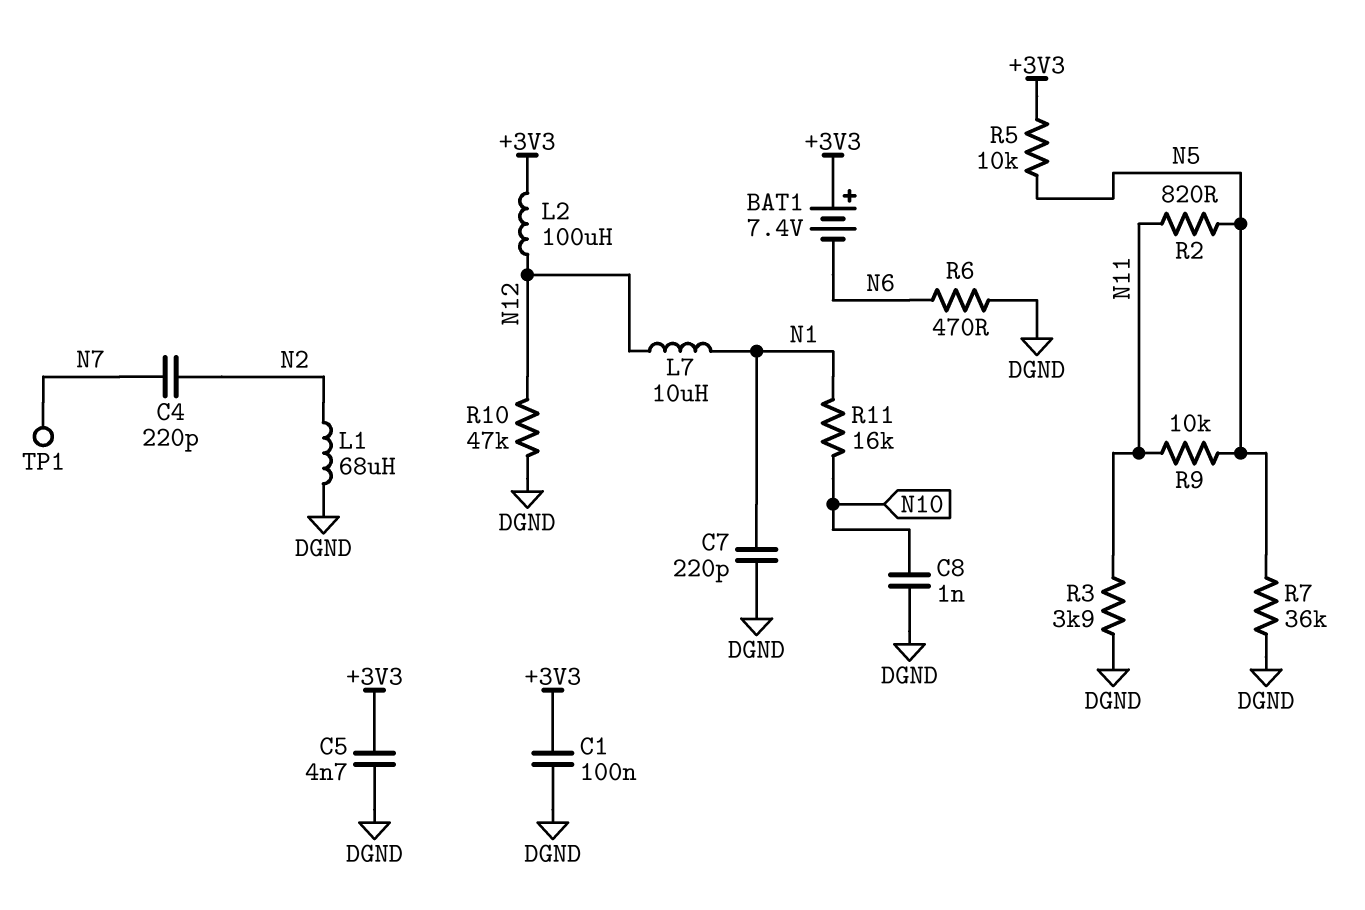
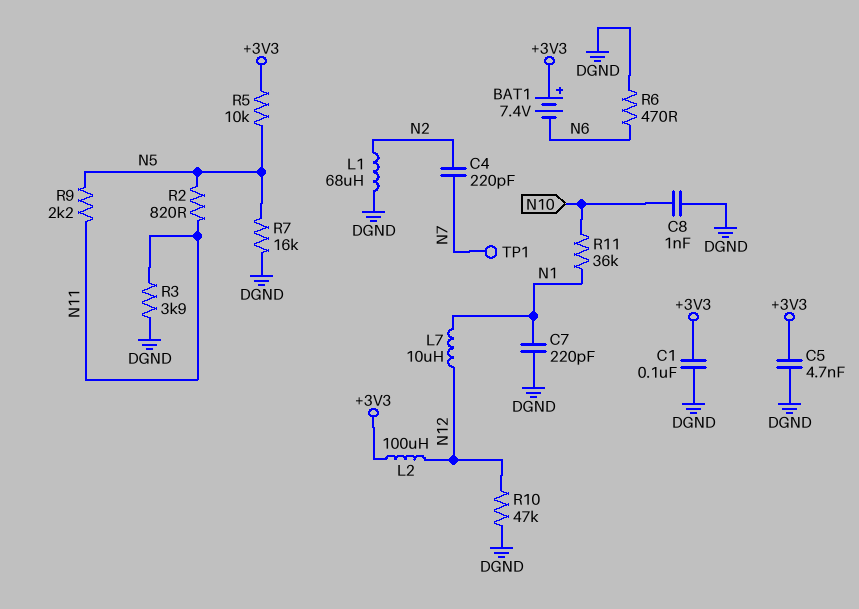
R7: 36k (DGND, N5) -> 16k (DGND, N5)
R9: 10k (N5, N11) -> 2.2k (N5, N11)
R11: 16k (N1, N10) -> 36k (N1, N10)

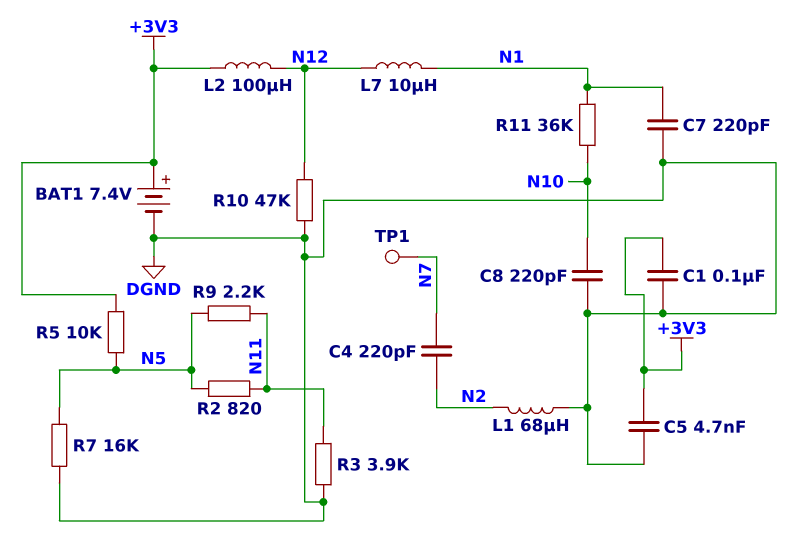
BAT1: 7.4V (plus +3V3, minus N6) -> 7.4V (plus +3V3, minus DGND)
C8: 1nF (DGND, N10) -> 220pF (DGND, N10)
R6: 470 (DGND, N6) -> none

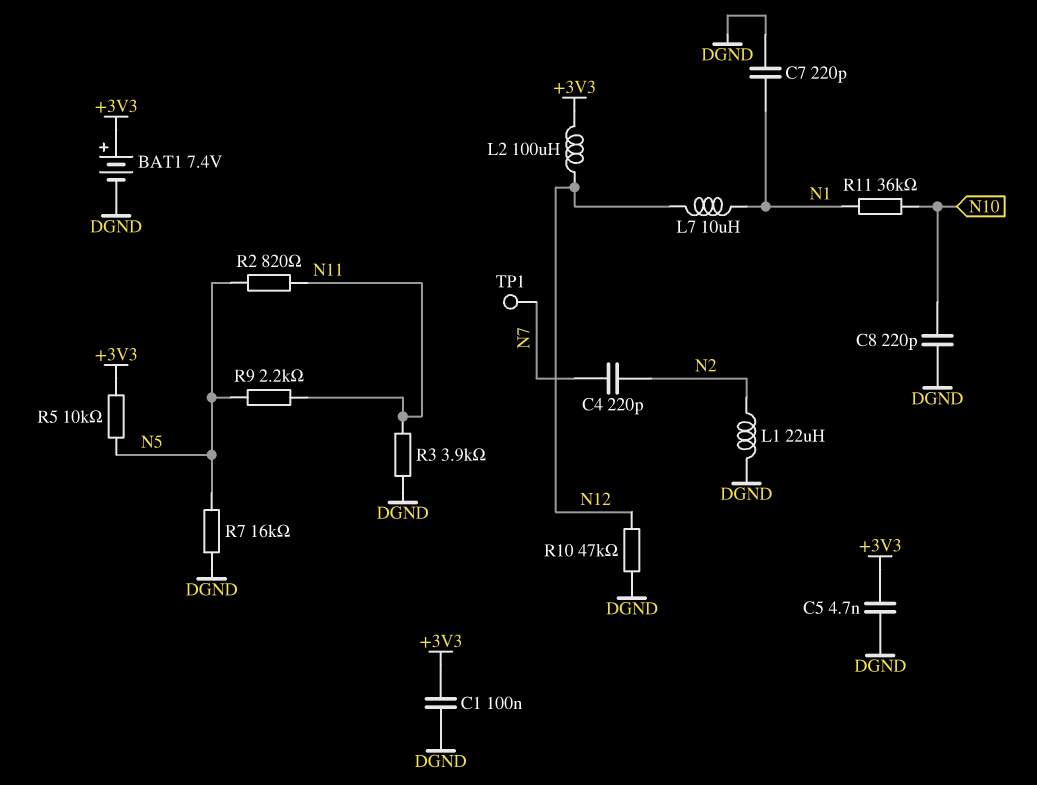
L1: 68uH (DGND, N2) -> 22uH (DGND, N2)

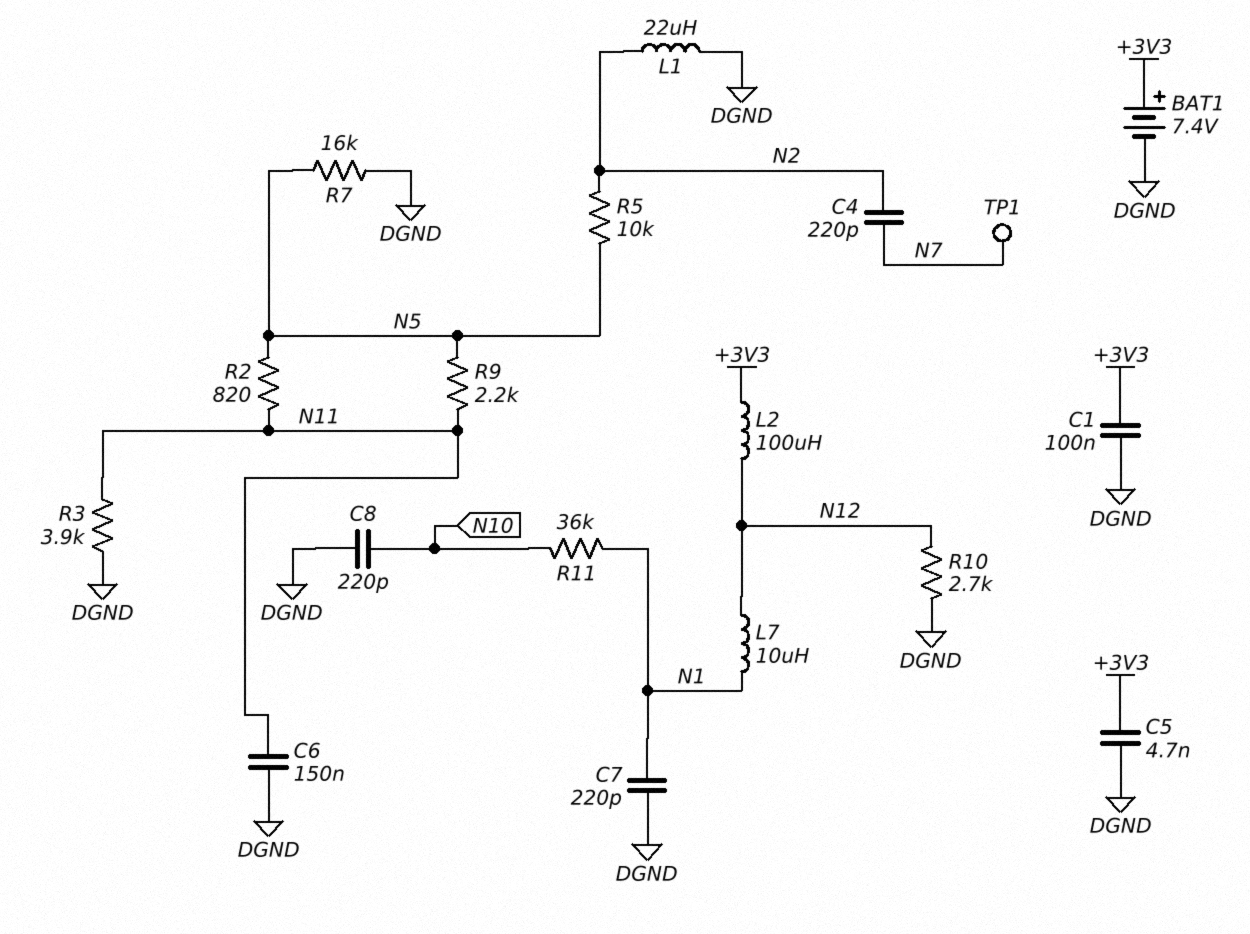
C6: none -> 150nF (DGND, N11)
R5: 10k (+3V3, N5) -> 10k (N2, N5)
R10: 47k (DGND, N12) -> 2.7k (DGND, N12)

